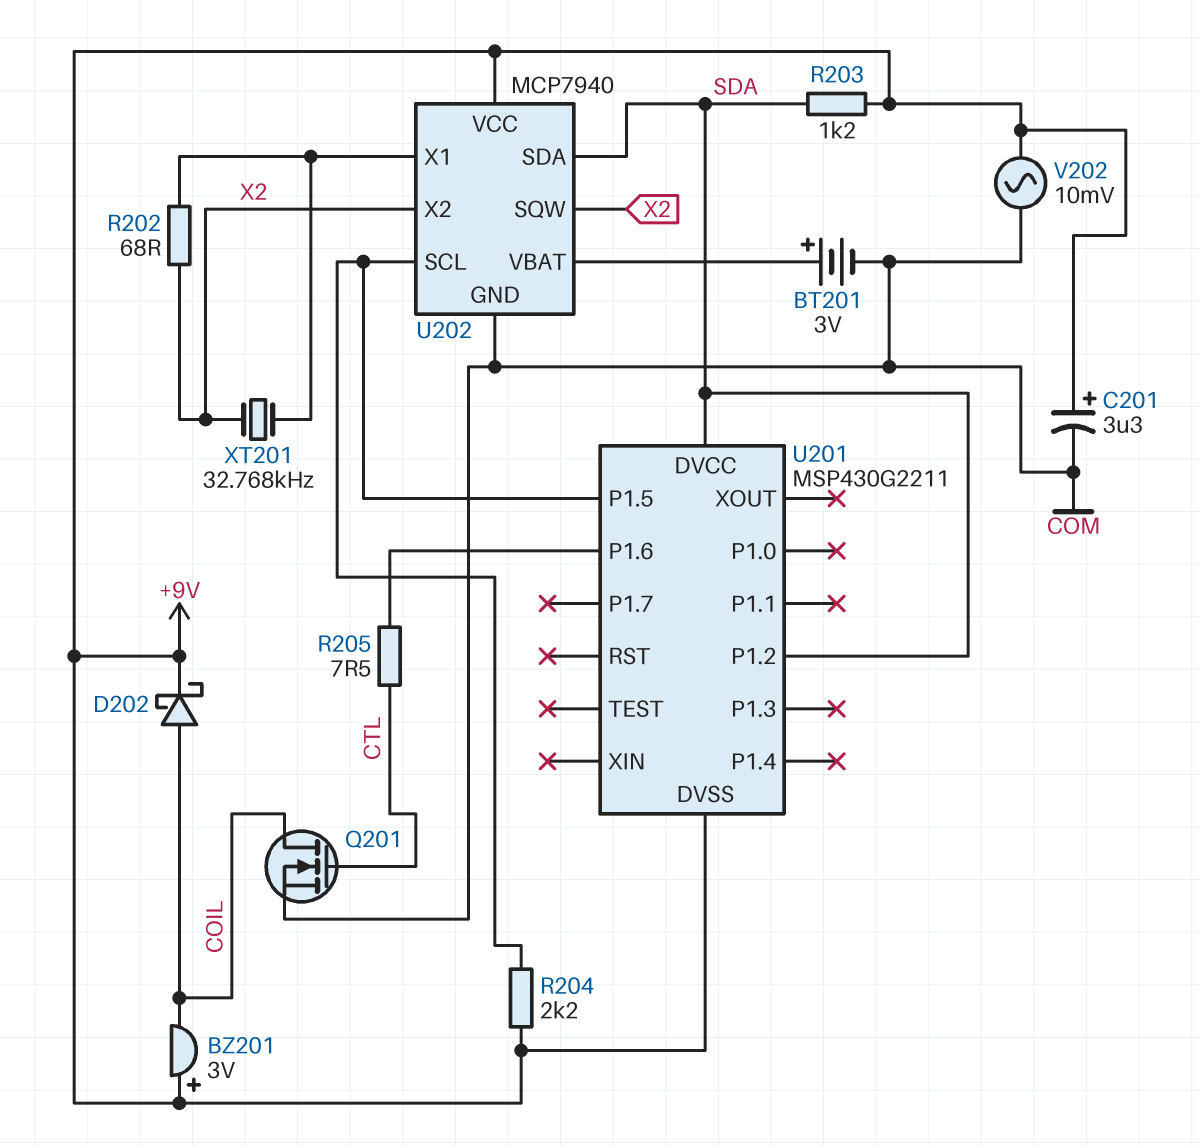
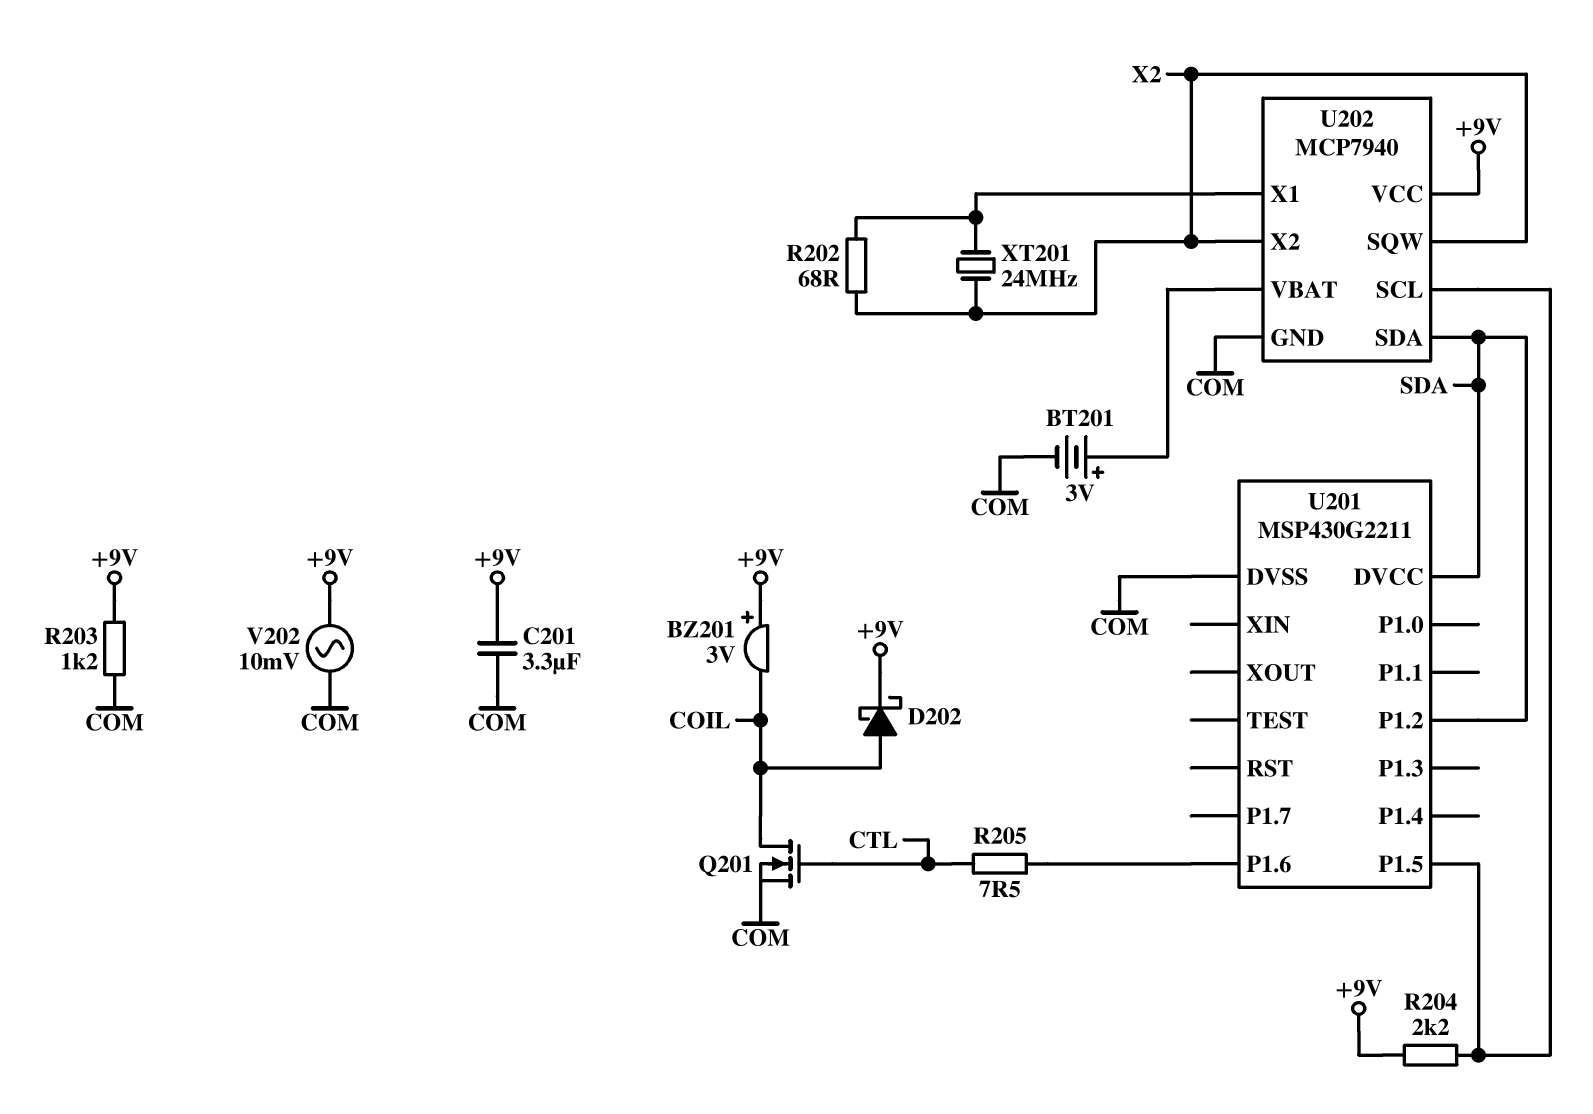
C201: 3.3uF (plus +9V, minus COM) -> 3.3uF (+9V, COM)
R203: 1.2k (+9V, SDA) -> 1.2k (+9V, COM)
U201 pin DVSS: +9V -> COM
XT201: 32.768kHz (U202/X1, X2) -> 24MHz (U202/X1, X2)

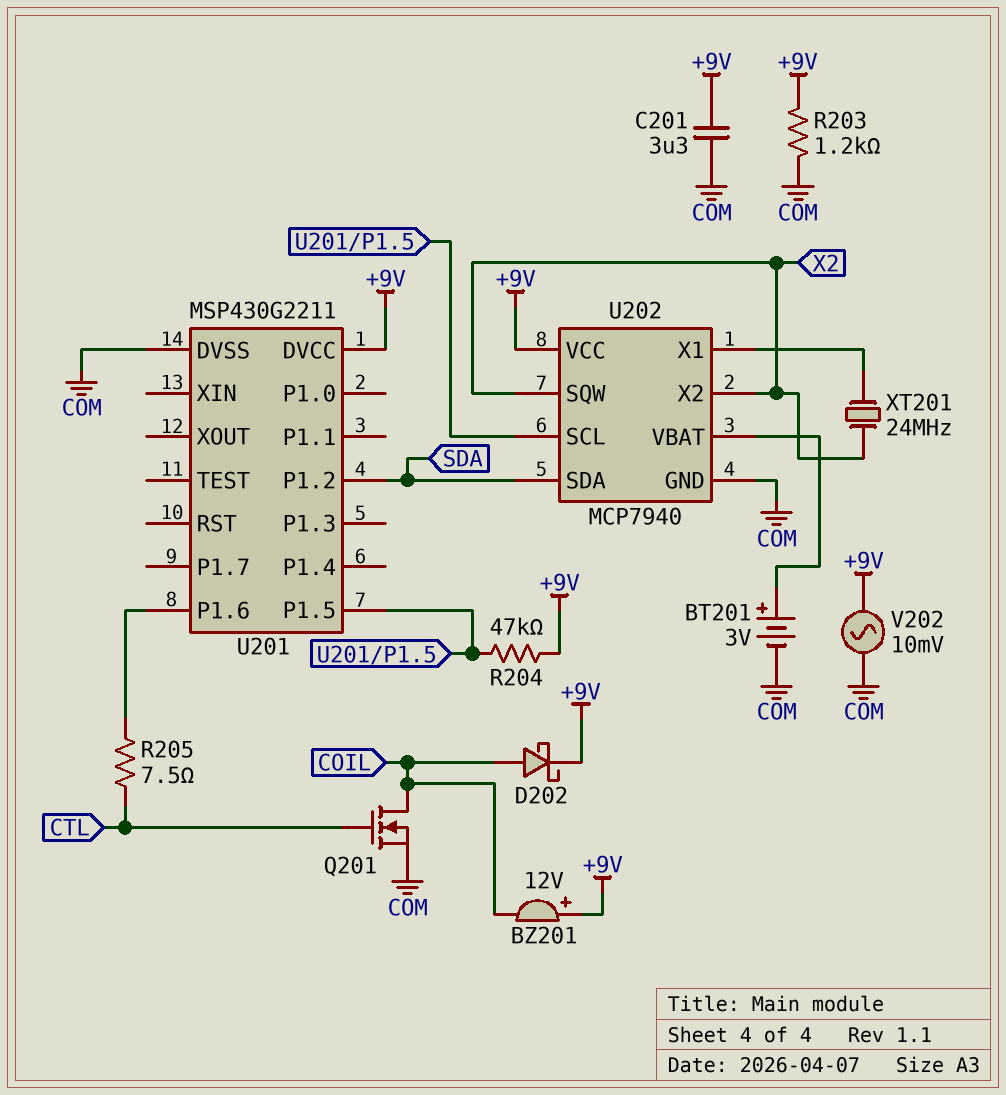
BZ201: buzzer 3V (plus +9V, minus COIL) -> buzzer 12V (plus +9V, minus COIL)
R202: 68 (U202/X1, X2) -> none
R204: 2.2k (+9V, U201/P1.5) -> 47k (+9V, U201/P1.5)
U201 pin DVCC: SDA -> +9V

